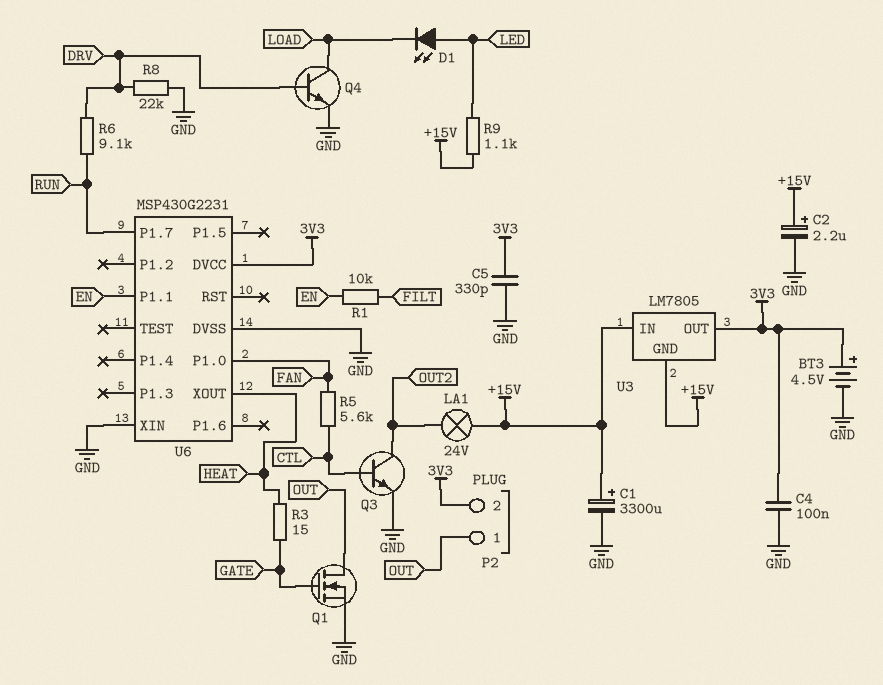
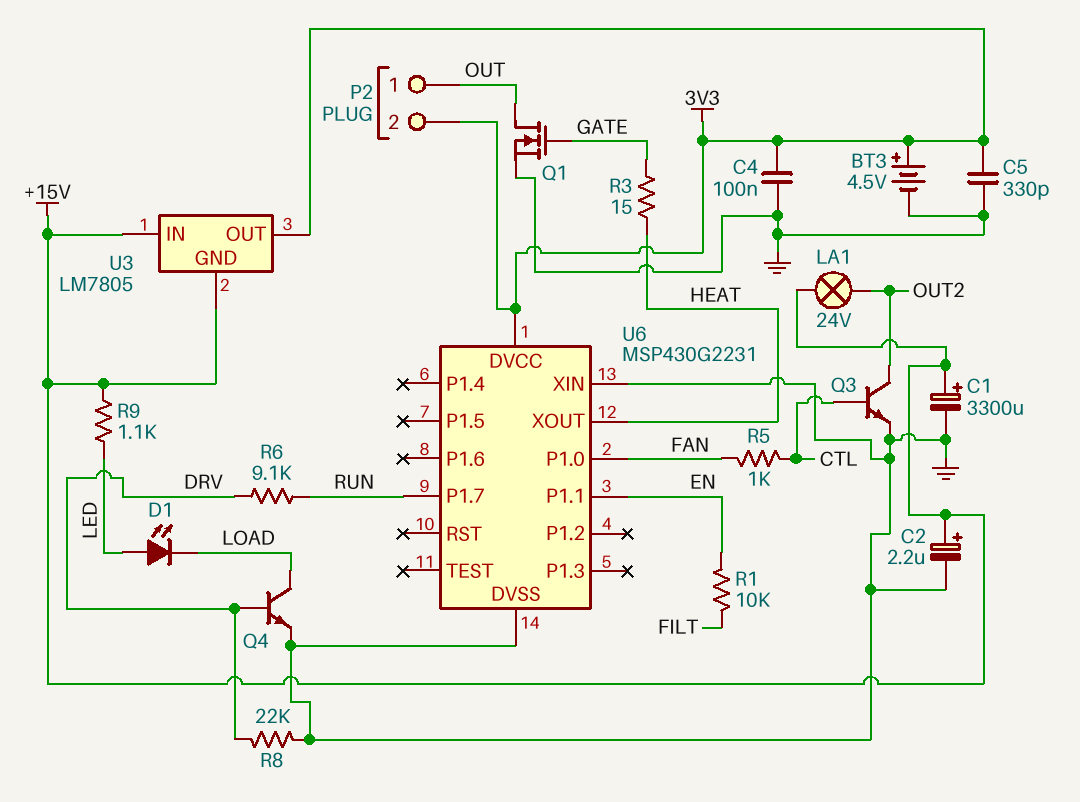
R5: 5.6k (CTL, FAN) -> 1k (CTL, FAN)

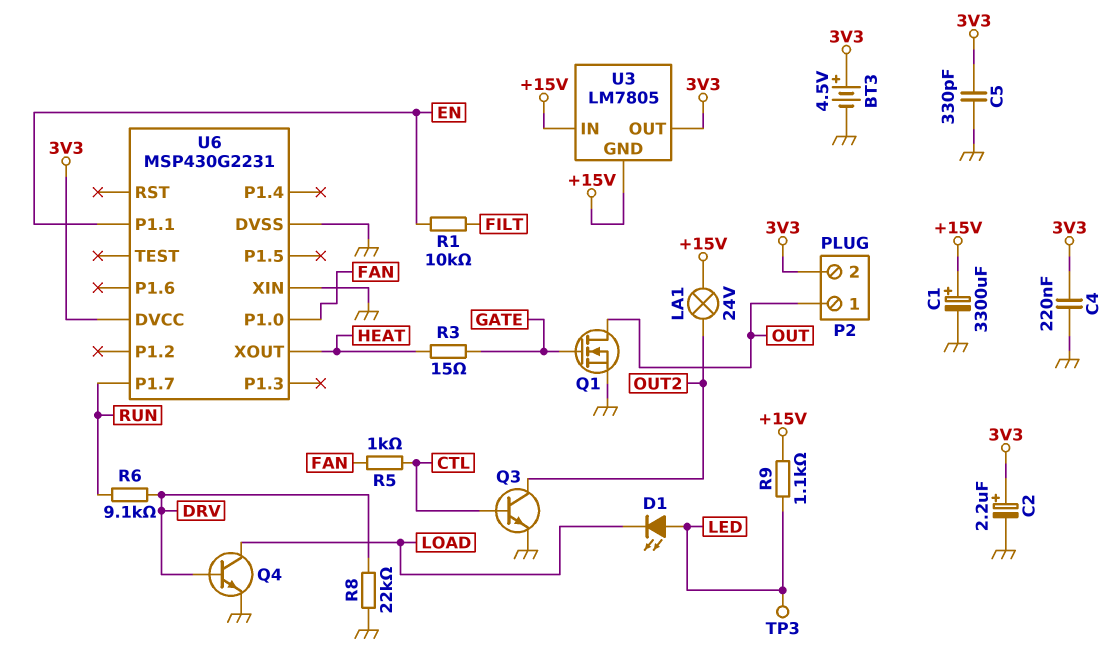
C2: 2.2uF (plus +15V, minus GND) -> 2.2uF (plus 3V3, minus GND)
C4: 100nF (3V3, GND) -> 220nF (3V3, GND)
TP3: none -> test point (LED)

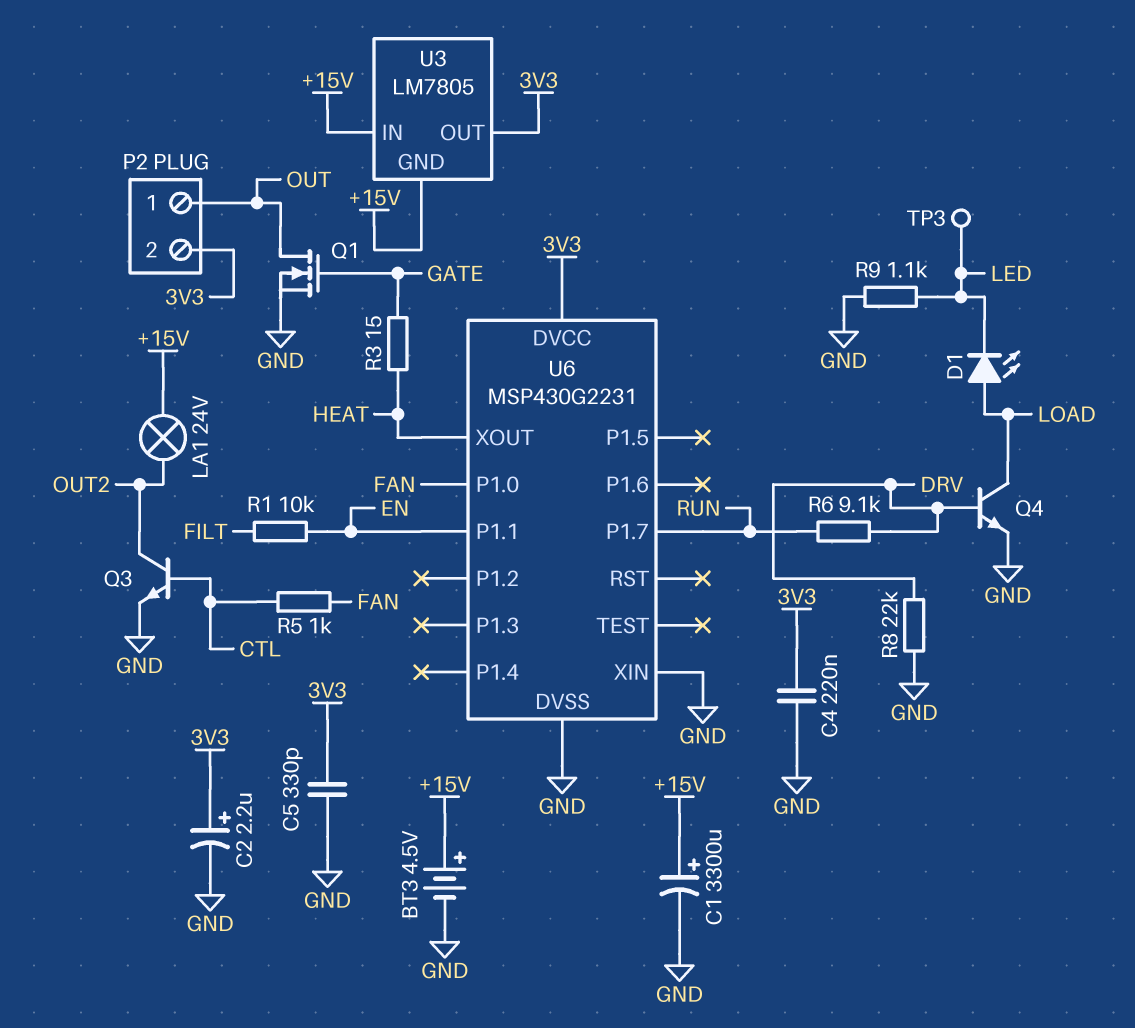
BT3: 4.5V (plus 3V3, minus GND) -> 4.5V (plus +15V, minus GND)
D1: LED (A LED, K LOAD) -> LED (A LOAD, K LED)
R9: 1.1k (+15V, LED) -> 1.1k (GND, LED)

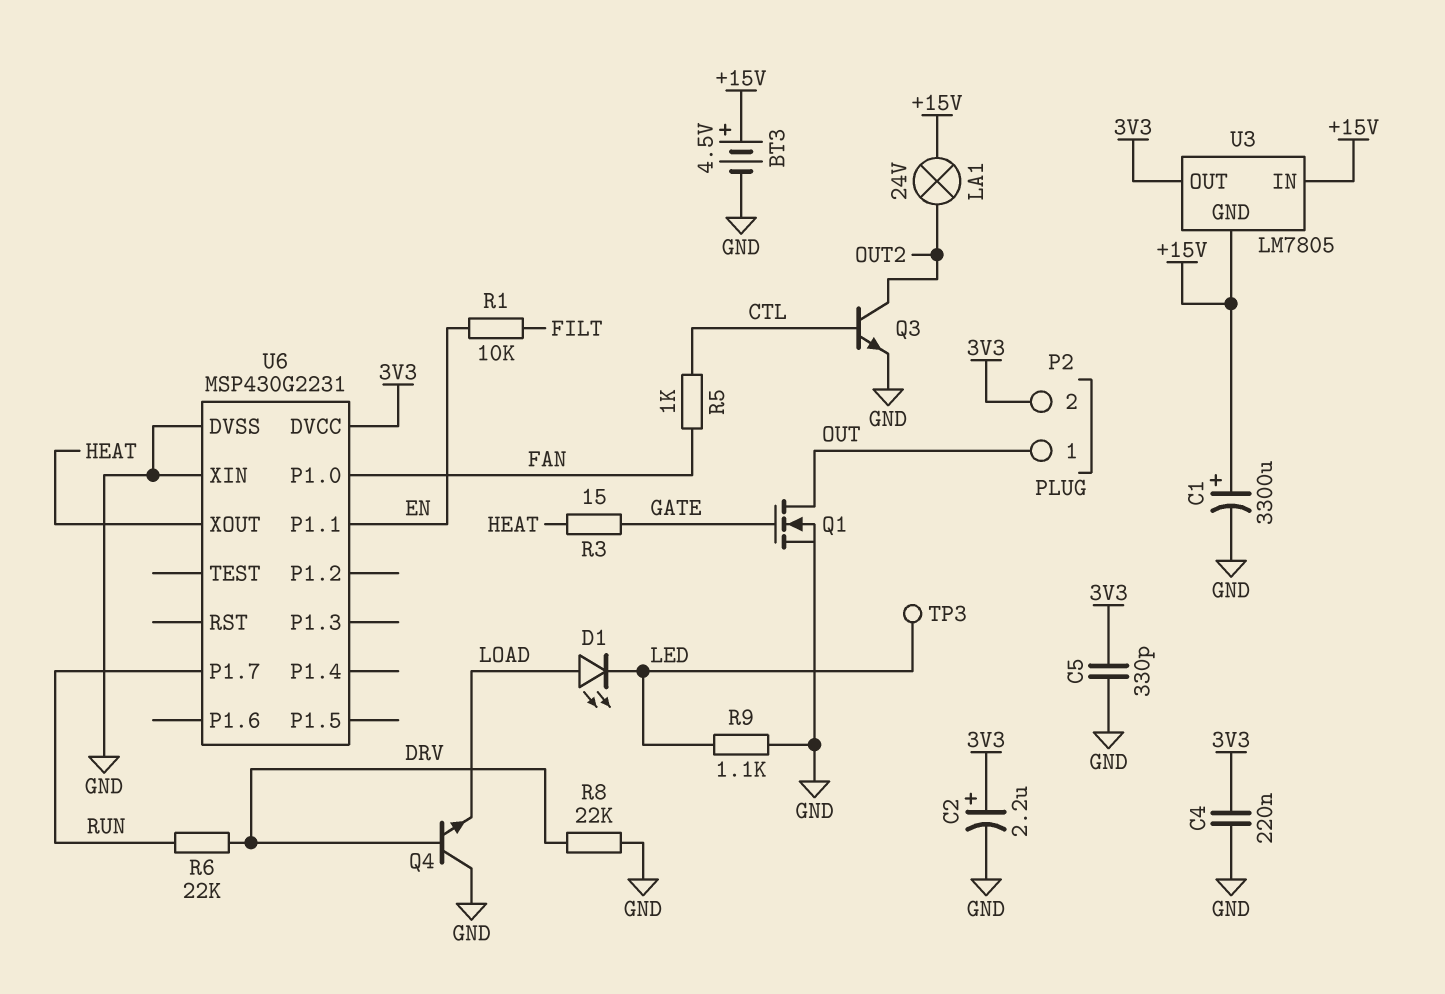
Q4: NPN (B DRV, C LOAD, E GND) -> NPN (B DRV, C GND, E LOAD)
R6: 9.1k (DRV, RUN) -> 22k (DRV, RUN)

